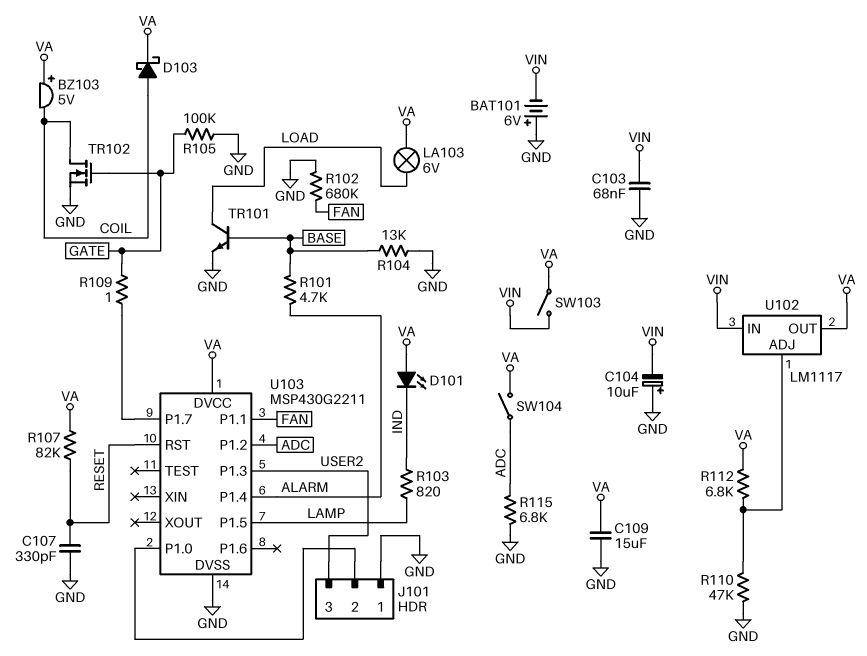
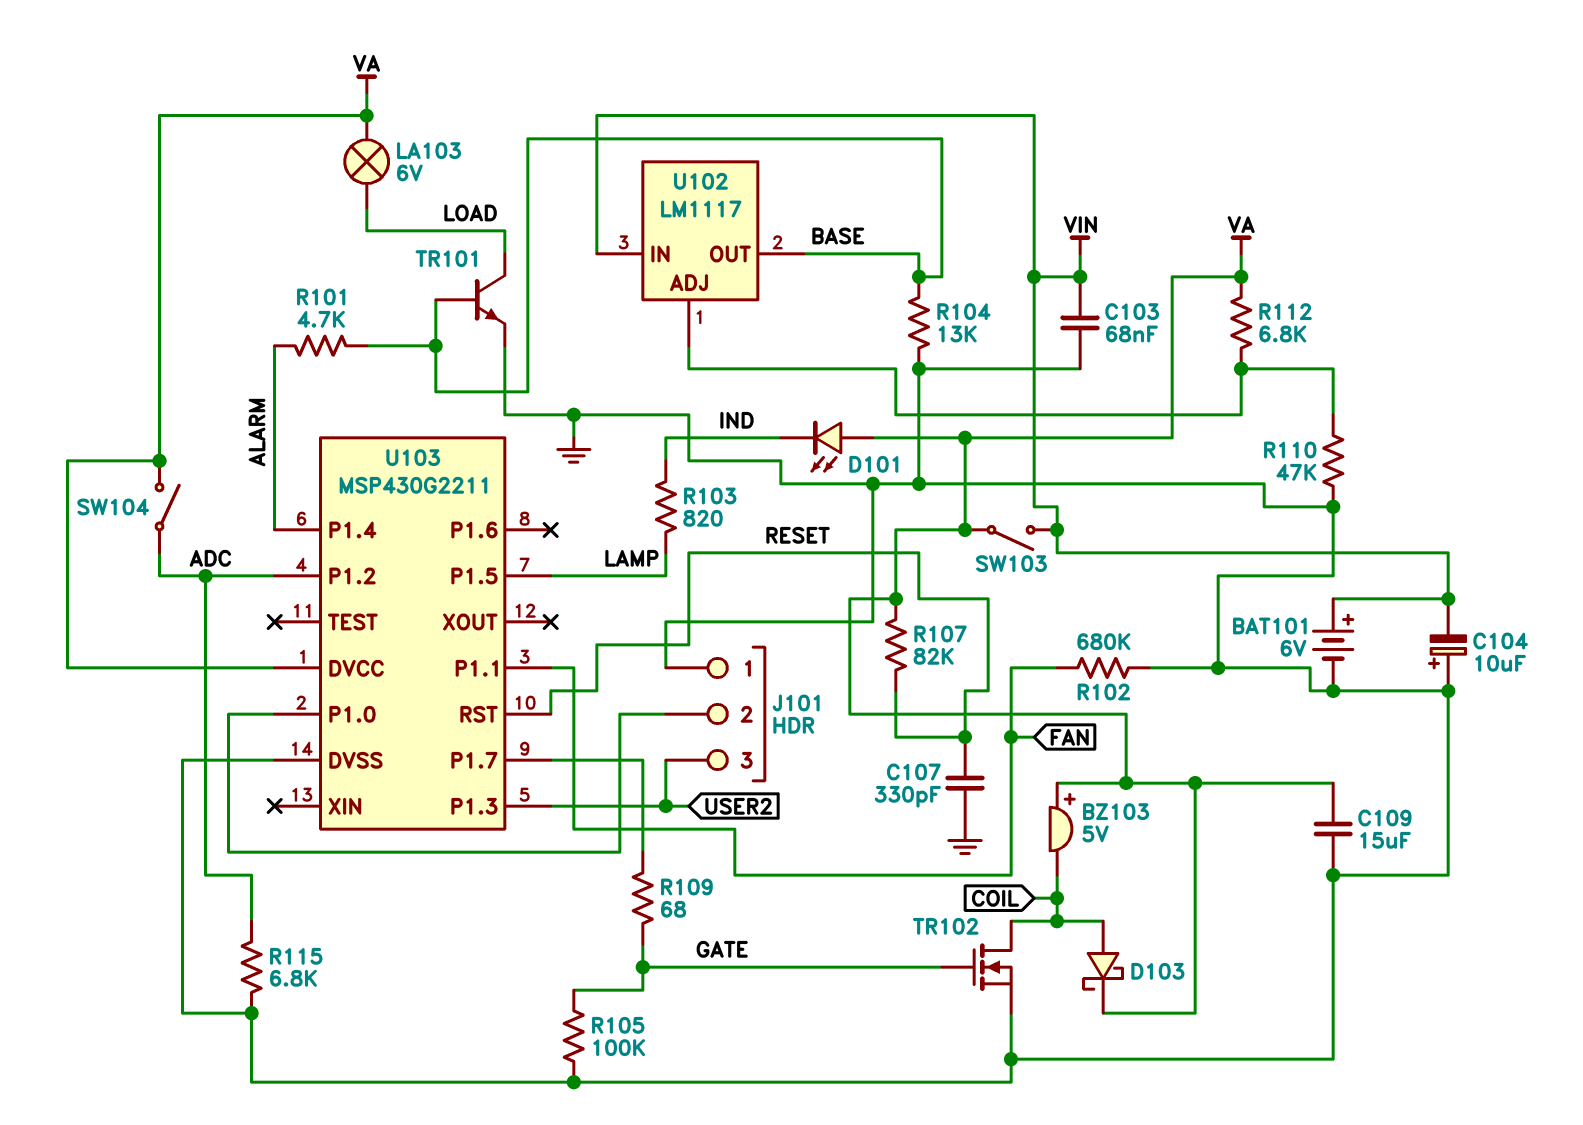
BAT101: 6V (plus GND, minus VIN) -> 6V (plus VIN, minus GND)
R109: 1 (GATE, U103/P1.7) -> 68 (GATE, U103/P1.7)
U102 pin OUT: VA -> BASE

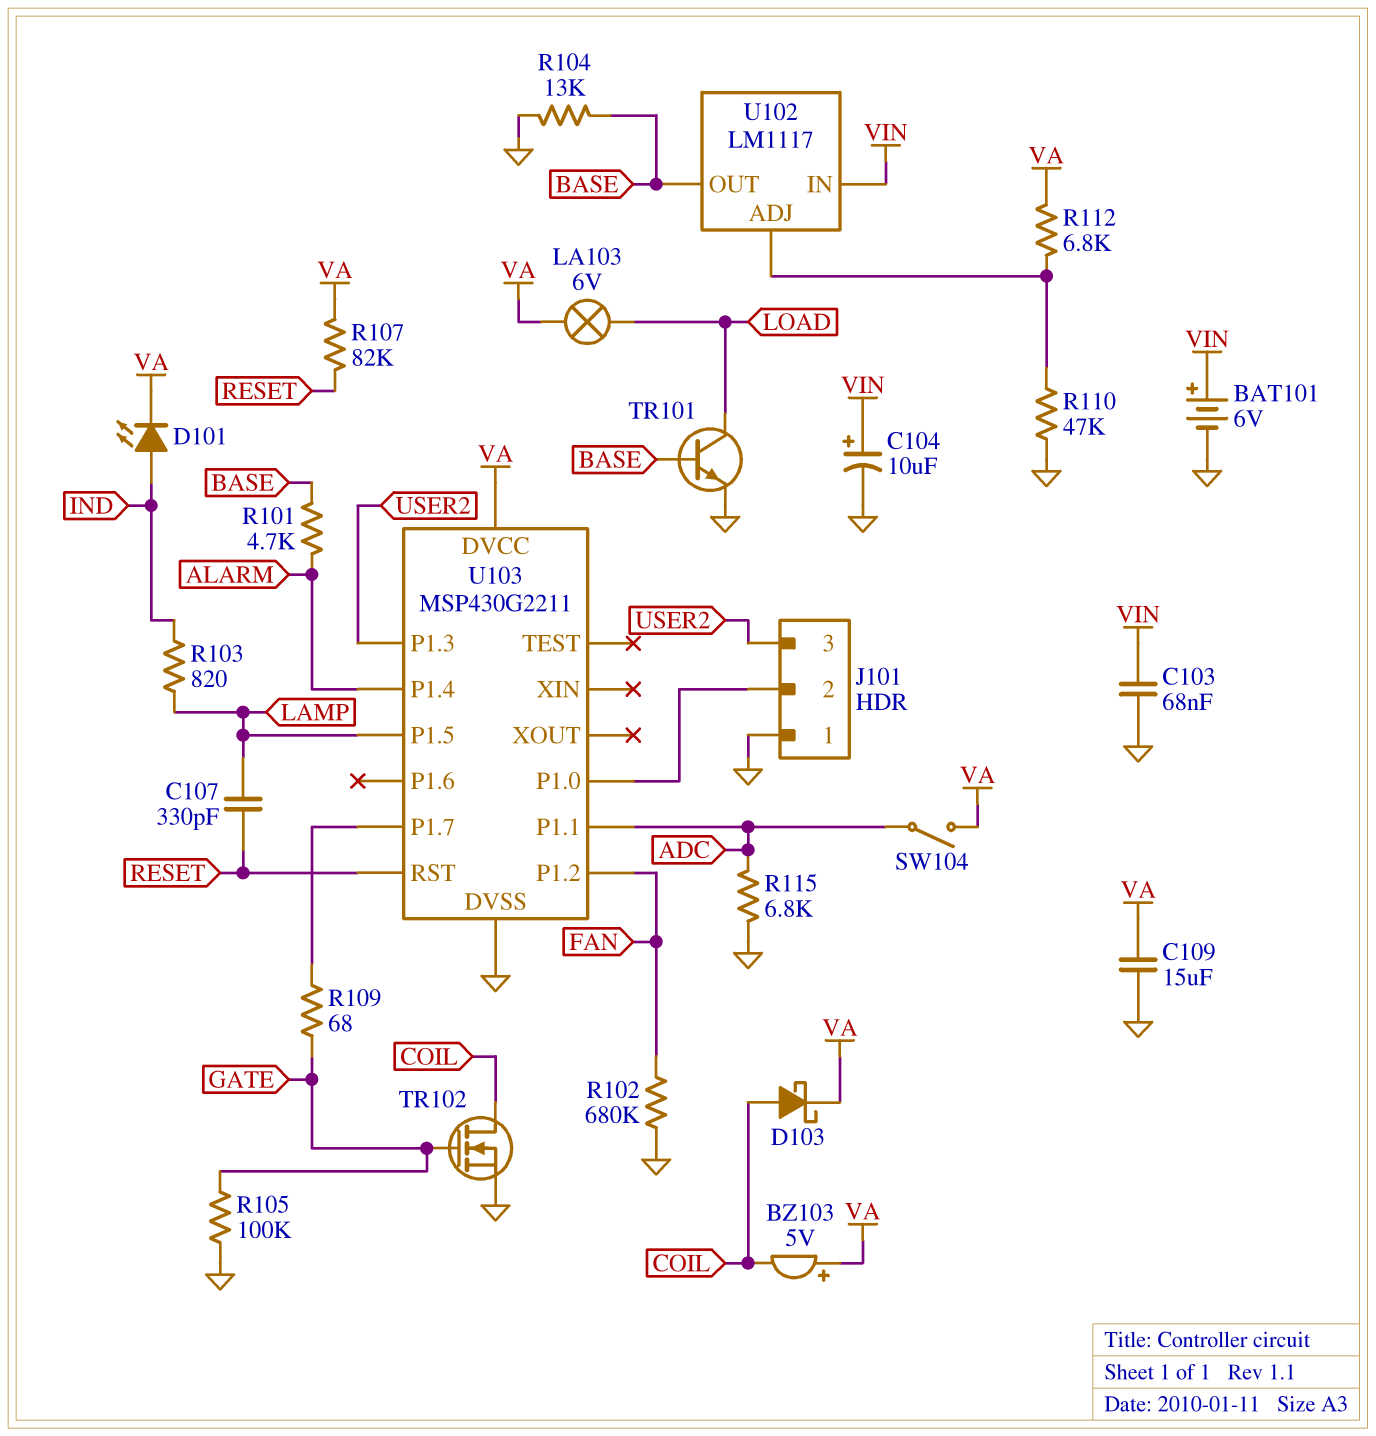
C104: 10uF (plus GND, minus VIN) -> 10uF (plus VIN, minus GND)
C107: 330pF (GND, RESET) -> 330pF (LAMP, RESET)
D101: LED (A VA, K IND) -> LED (A IND, K VA)
SW103: switch (VA, VIN) -> none
U103 pin P1.1: FAN -> ADC
U103 pin P1.2: ADC -> FAN

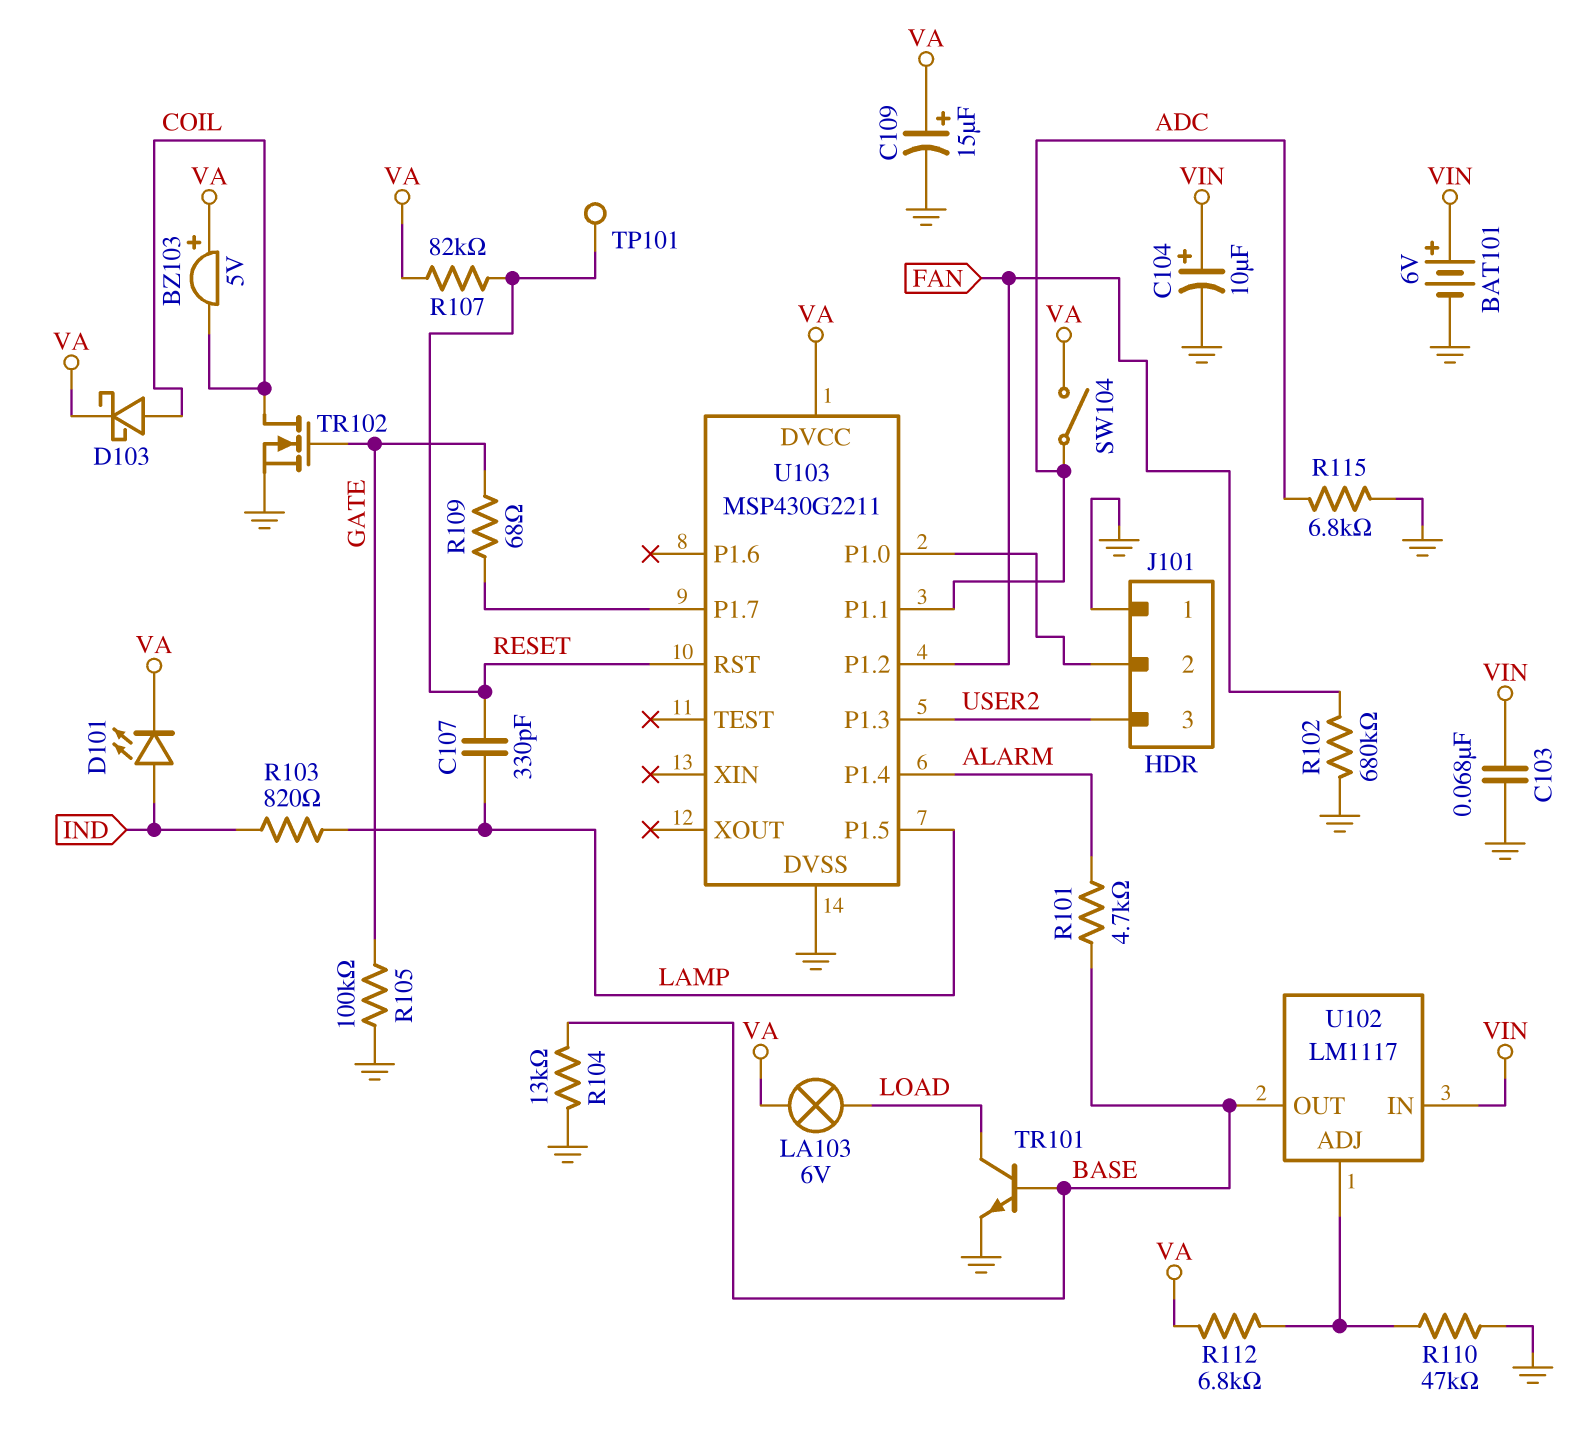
C109: 15uF (GND, VA) -> 15uF (plus VA, minus GND)
TP101: none -> test point (RESET)

